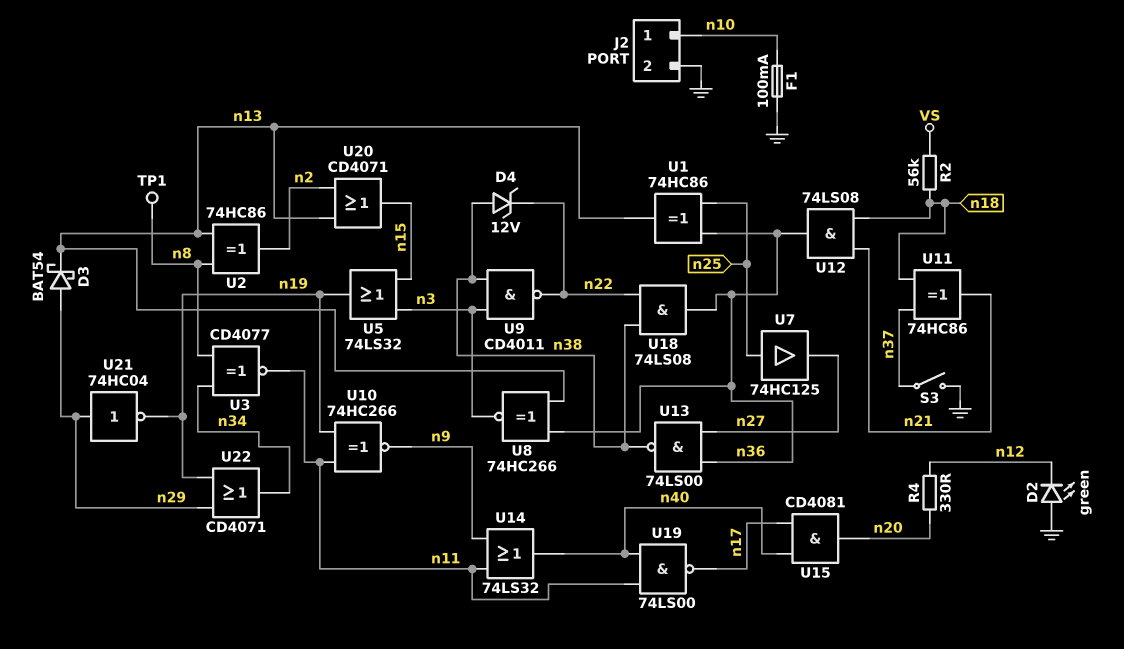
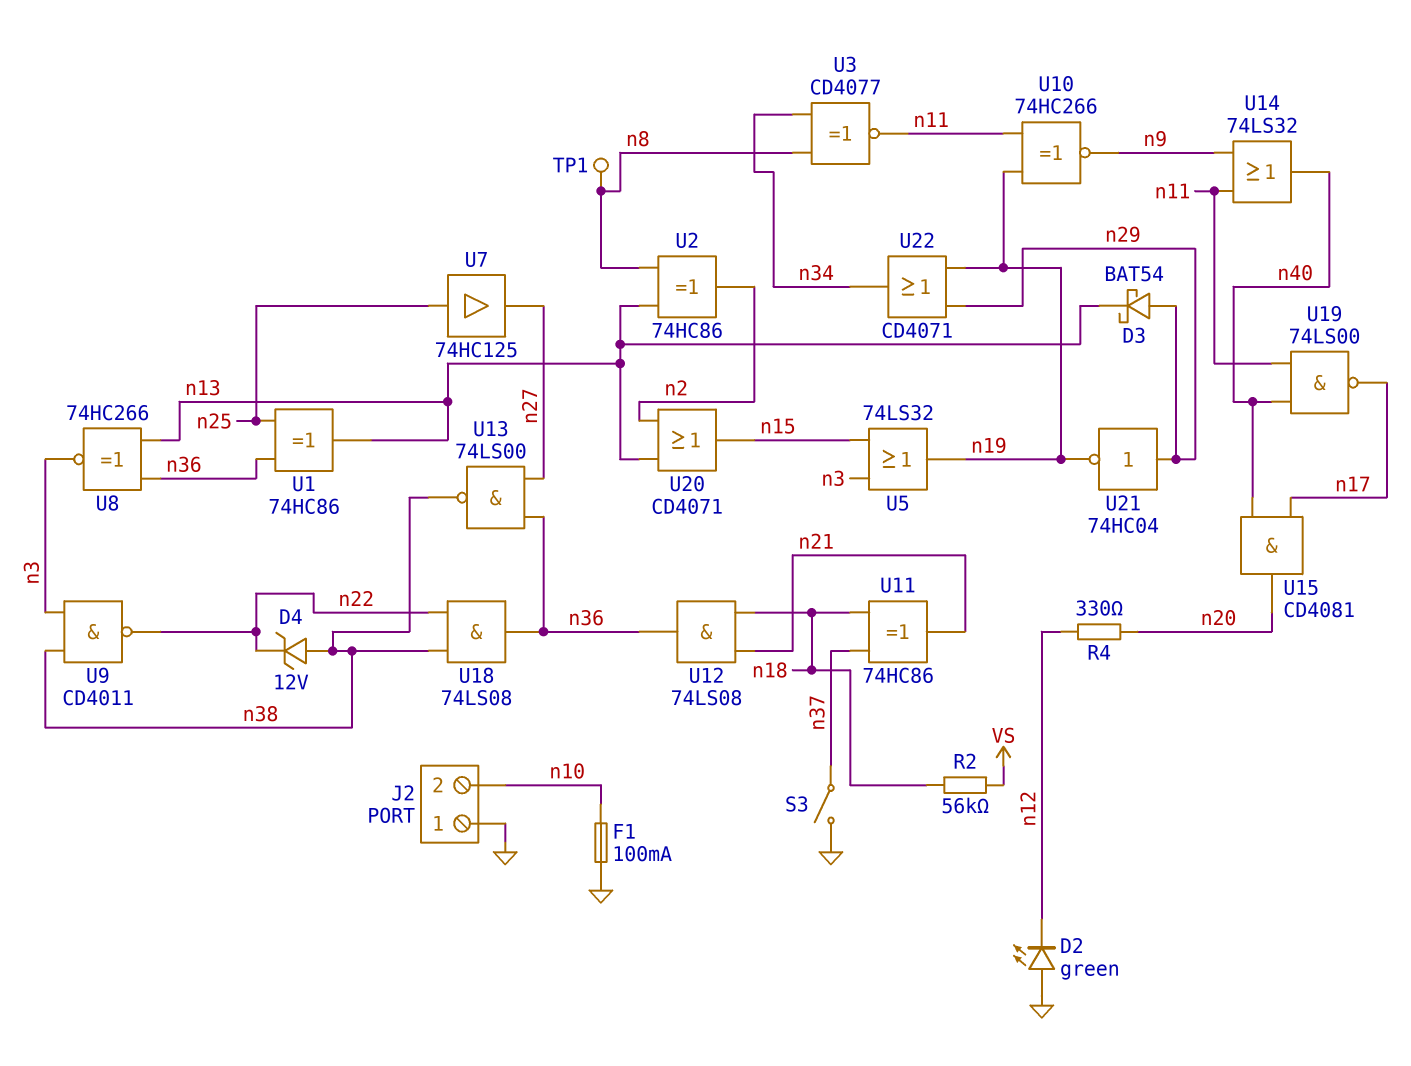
J2 pin 1: n10 -> GND
J2 pin 2: GND -> n10

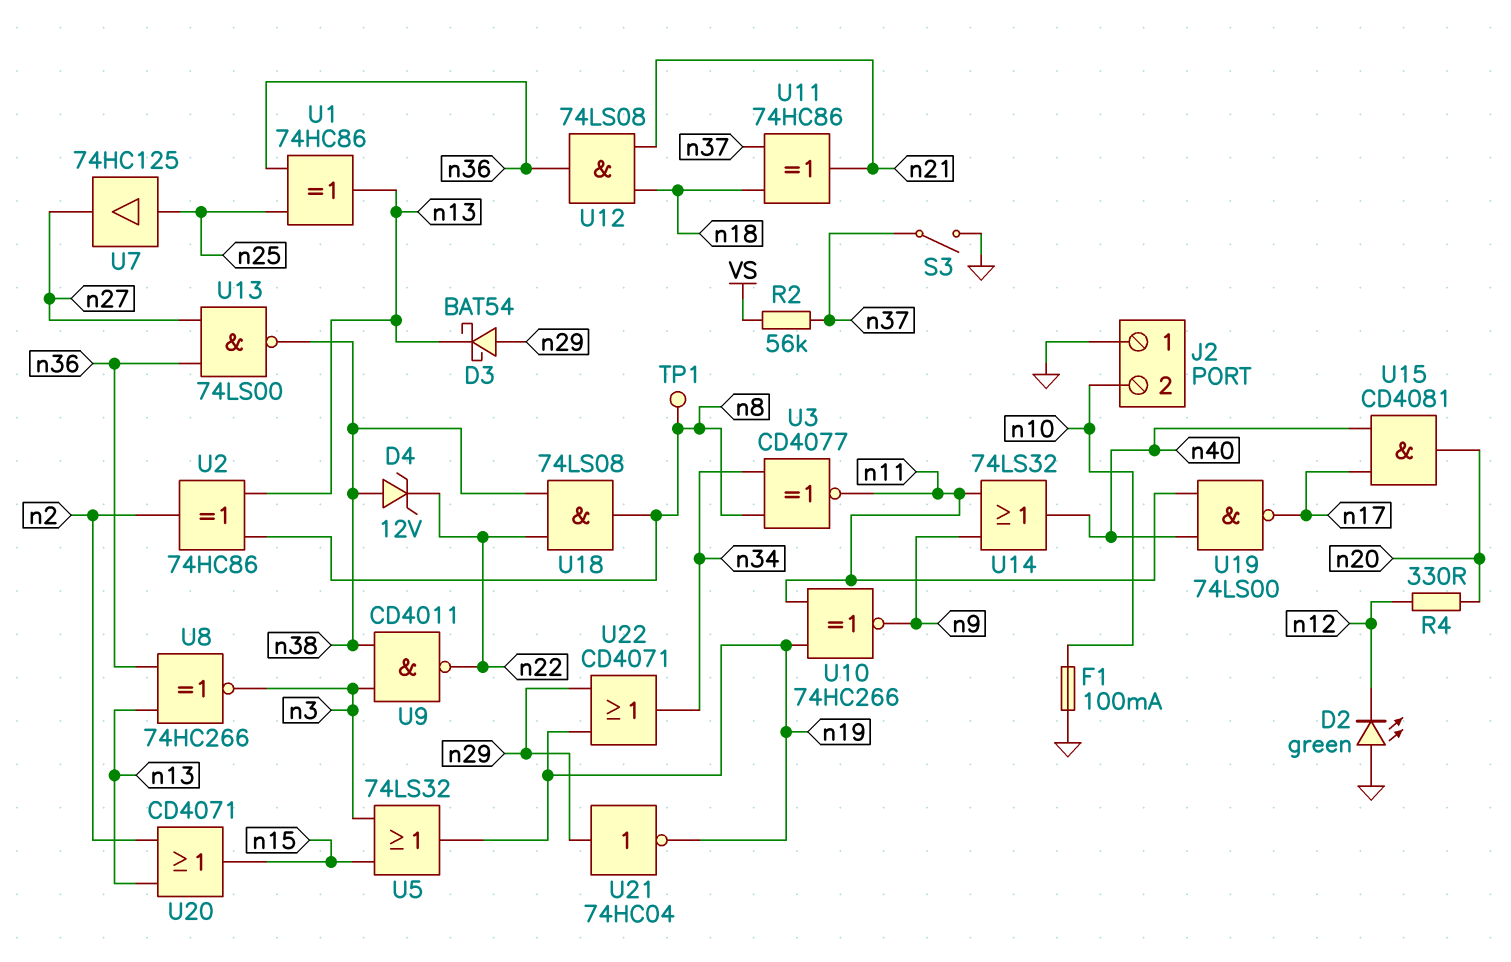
R2: 56k (VS, n18) -> 56k (VS, n37)
U18: AND 74LS08 (in n22, in n38, out n36) -> AND 74LS08 (in n22, in n38, out n8)

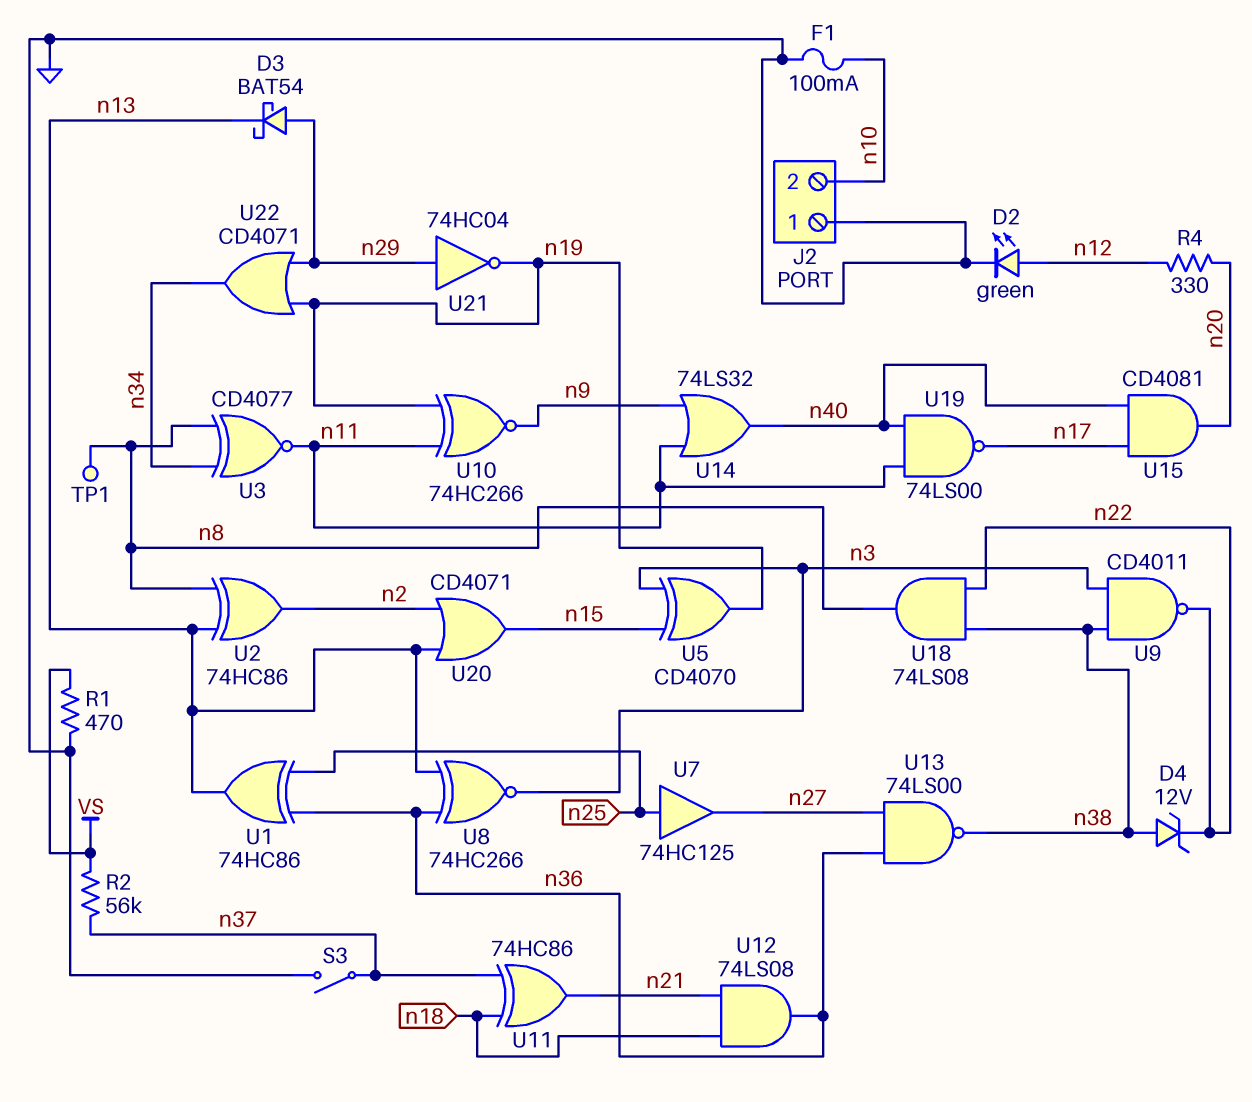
D2: LED green (A GND, K n12) -> LED green (A n12, K GND)
R1: none -> 470 (GND, VS)
U5: OR 74LS32 (in n3, in n15, out n19) -> XOR CD4070 (in n3, in n15, out n19)

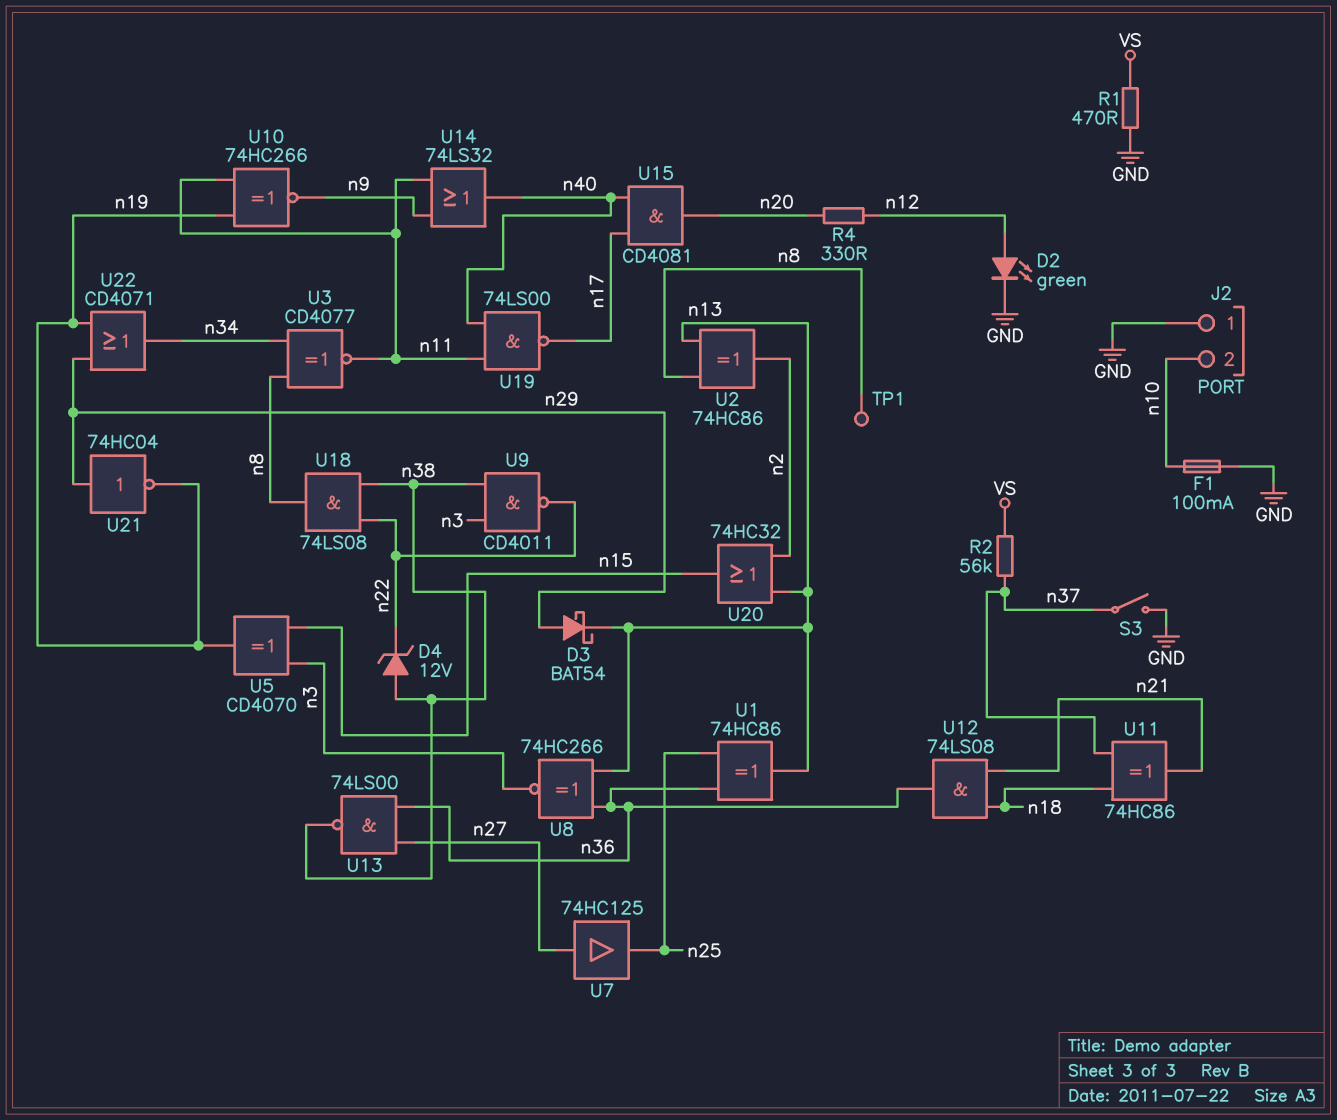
U7: buffer 74HC125 (in n25, out n27) -> buffer 74HC125 (in n27, out n25)
U20: OR CD4071 (in n2, in n13, out n15) -> OR 74HC32 (in n2, in n13, out n15)

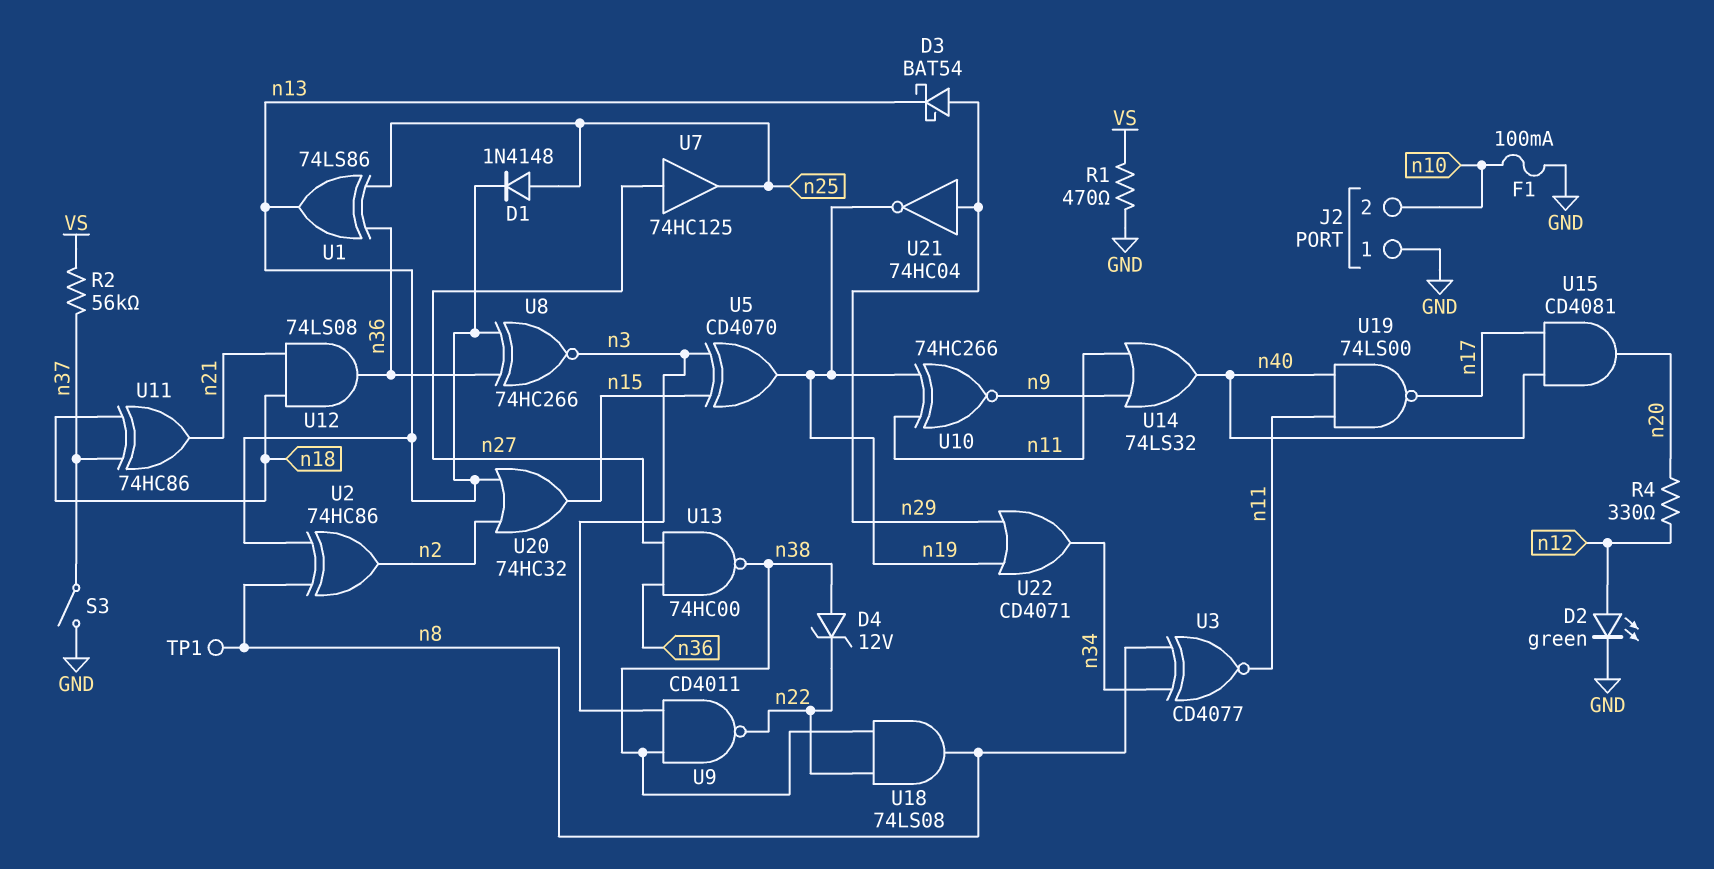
D1: none -> diode 1N4148 (A n25, K n13)
U1: XOR 74HC86 (in n25, in n36, out n13) -> XOR 74LS86 (in n25, in n36, out n13)
U13: NAND 74LS00 (in n27, in n36, out n38) -> NAND 74HC00 (in n27, in n36, out n38)

